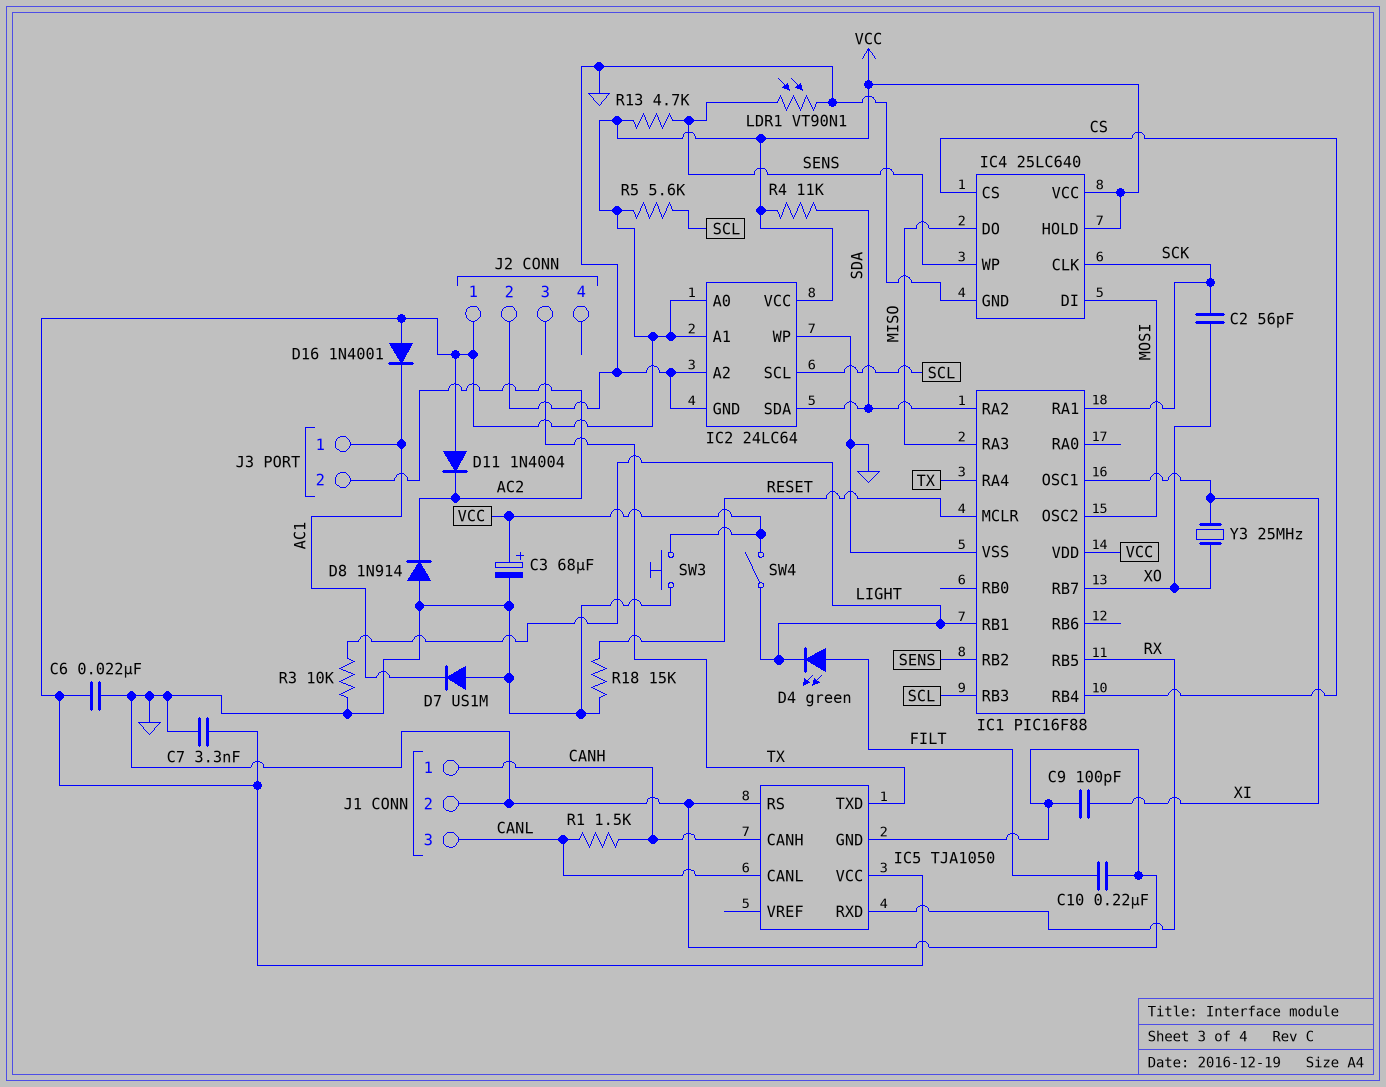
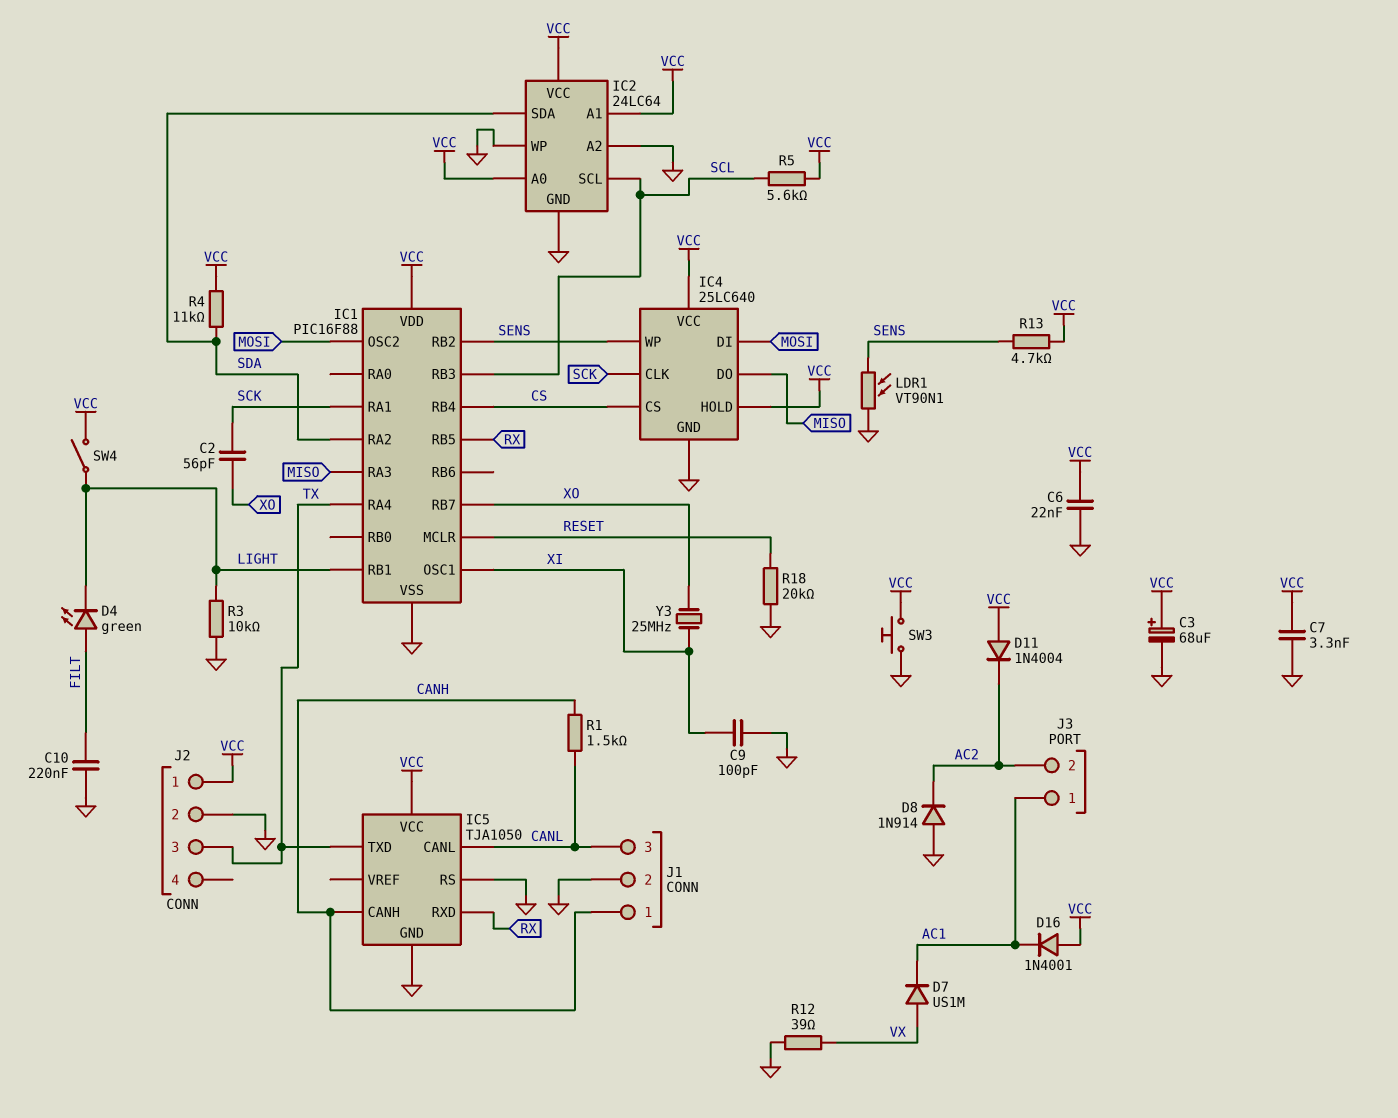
D7: diode US1M (A GND, K AC1) -> diode US1M (A VX, K AC1)
R12: none -> 39 (GND, VX)
R18: 15k (GND, RESET) -> 20k (GND, RESET)

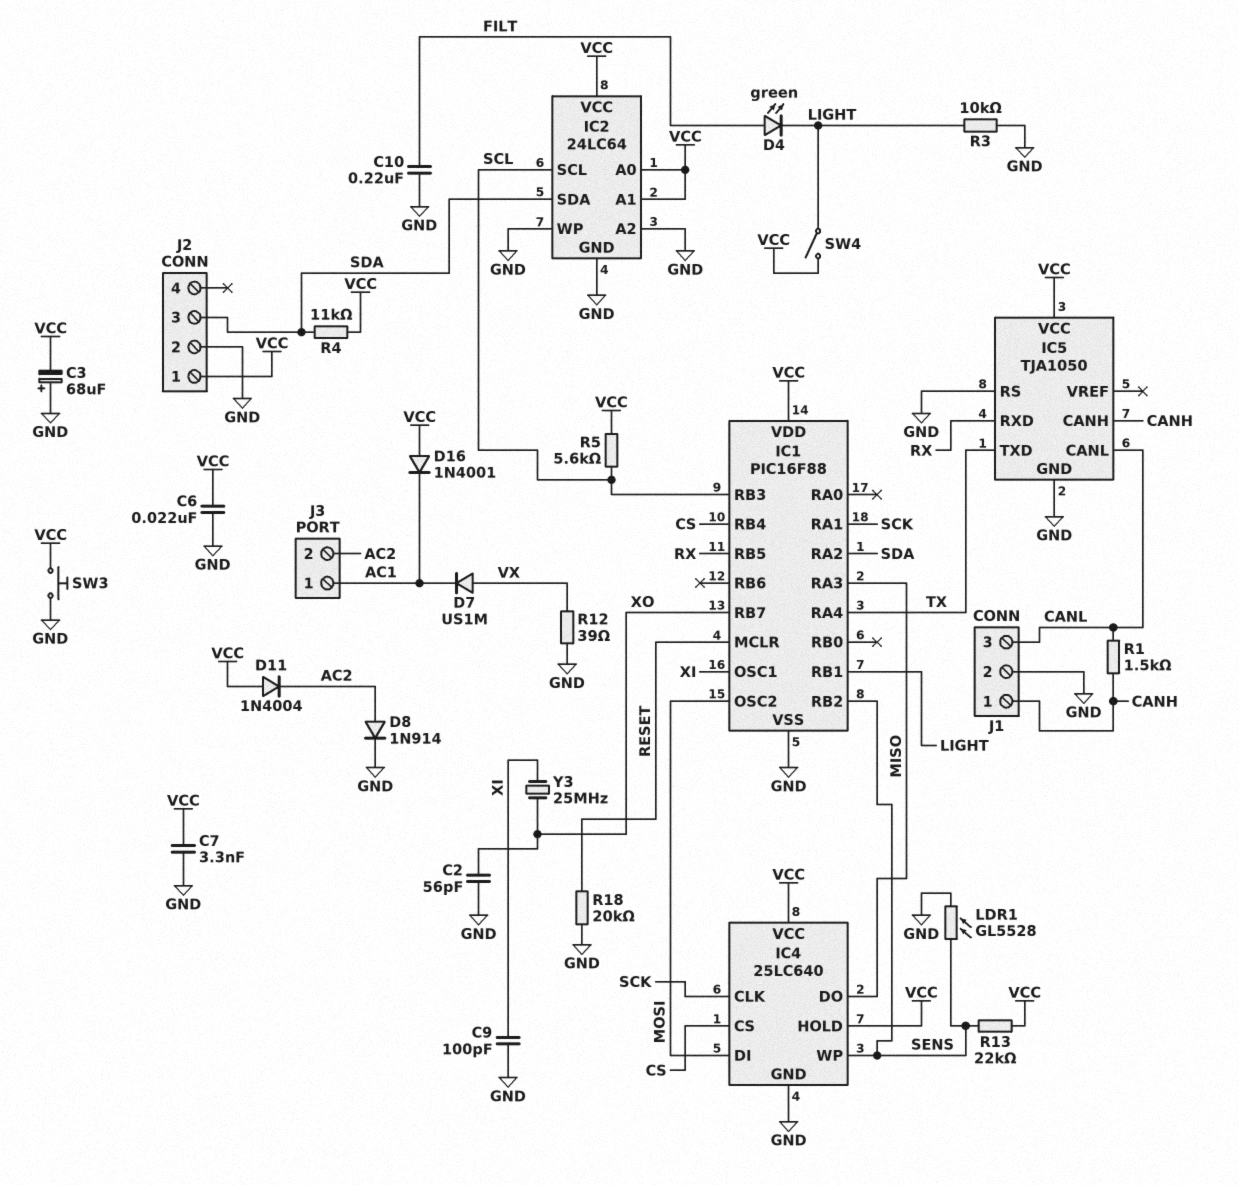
C2: 56pF (SCK, XO) -> 56pF (GND, XO)
C3: 68uF (plus VCC, minus GND) -> 68uF (plus GND, minus VCC)
D8: diode 1N914 (A GND, K AC2) -> diode 1N914 (A AC2, K GND)
J2 pin 3: TX -> SDA
LDR1: VT90N1 (GND, SENS) -> GL5528 (GND, SENS)
R13: 4.7k (SENS, VCC) -> 22k (SENS, VCC)

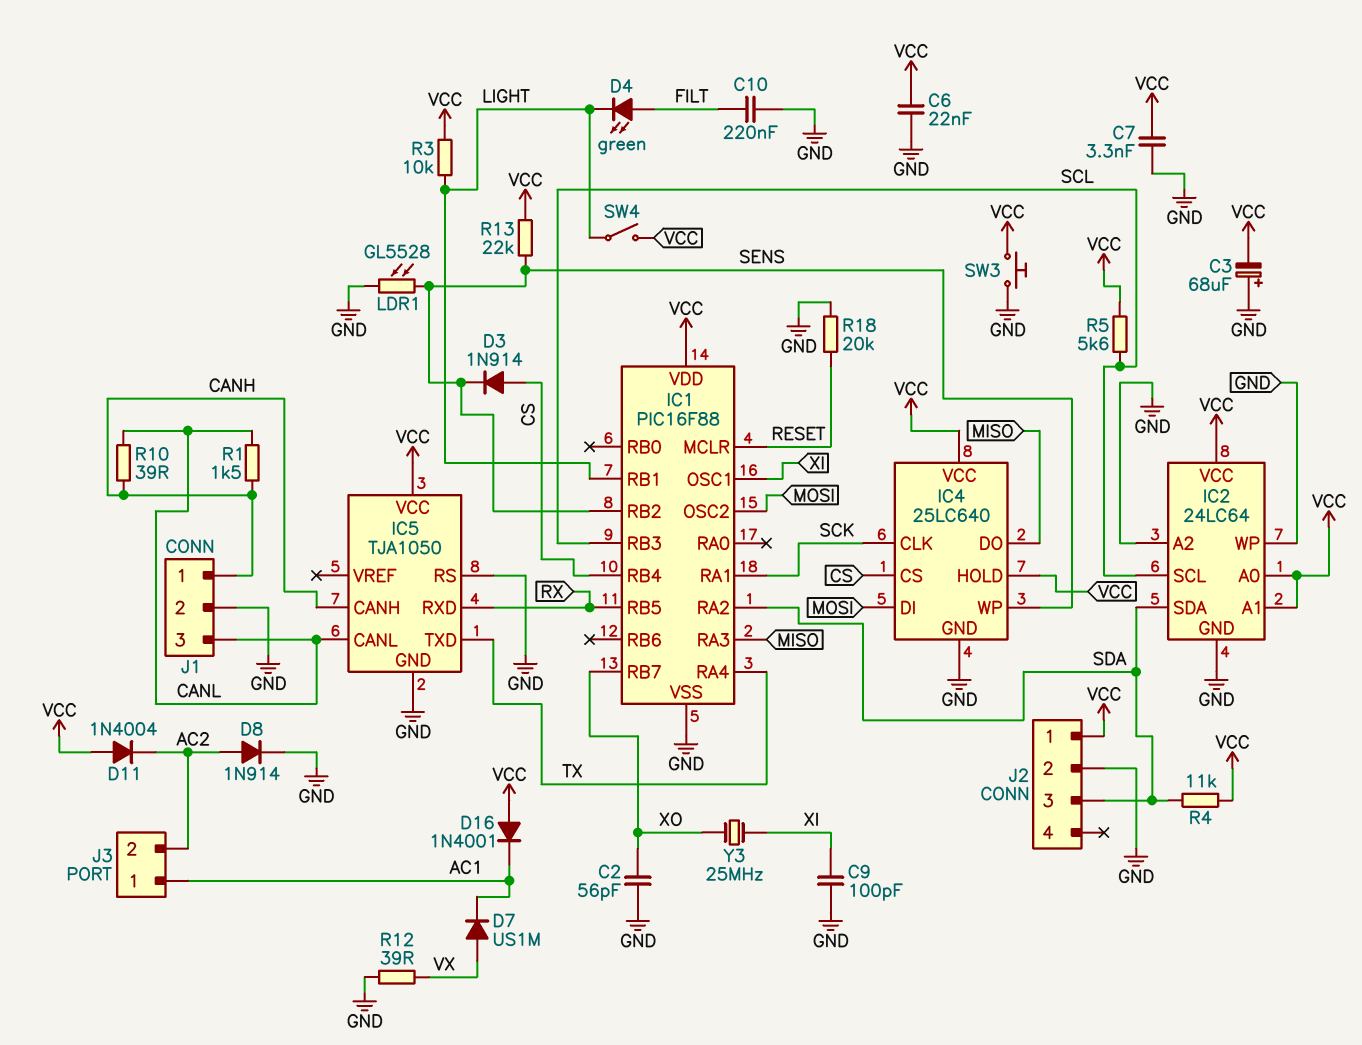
D3: none -> diode 1N914 (A CS, K SENS)
R3: 10k (GND, LIGHT) -> 10k (LIGHT, VCC)
R10: none -> 39 (CANH, CANL)

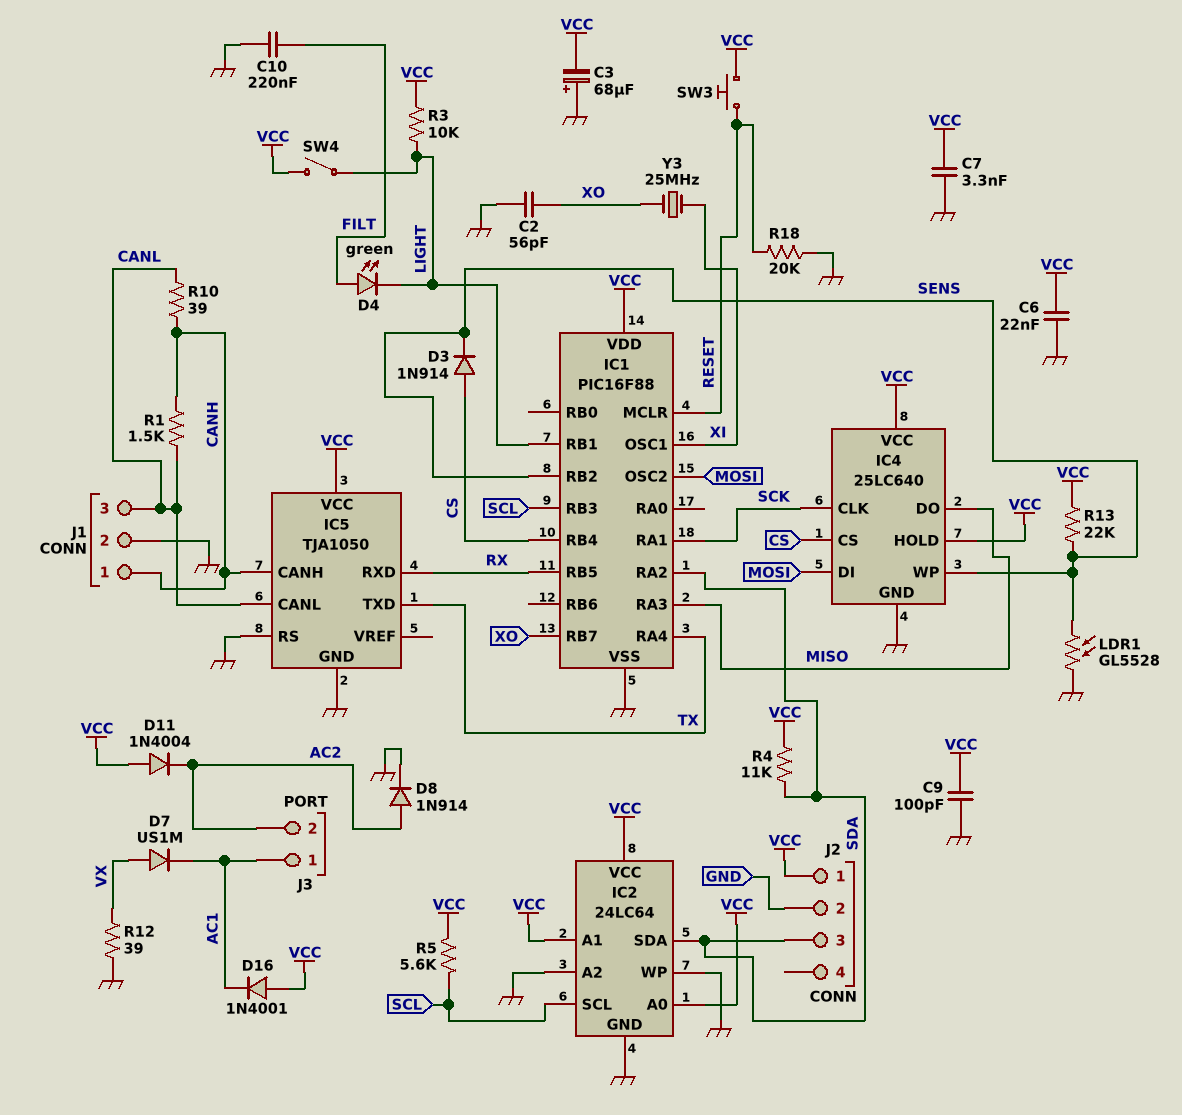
C9: 100pF (GND, XI) -> 100pF (GND, VCC)
SW3: button (GND, VCC) -> button (RESET, VCC)

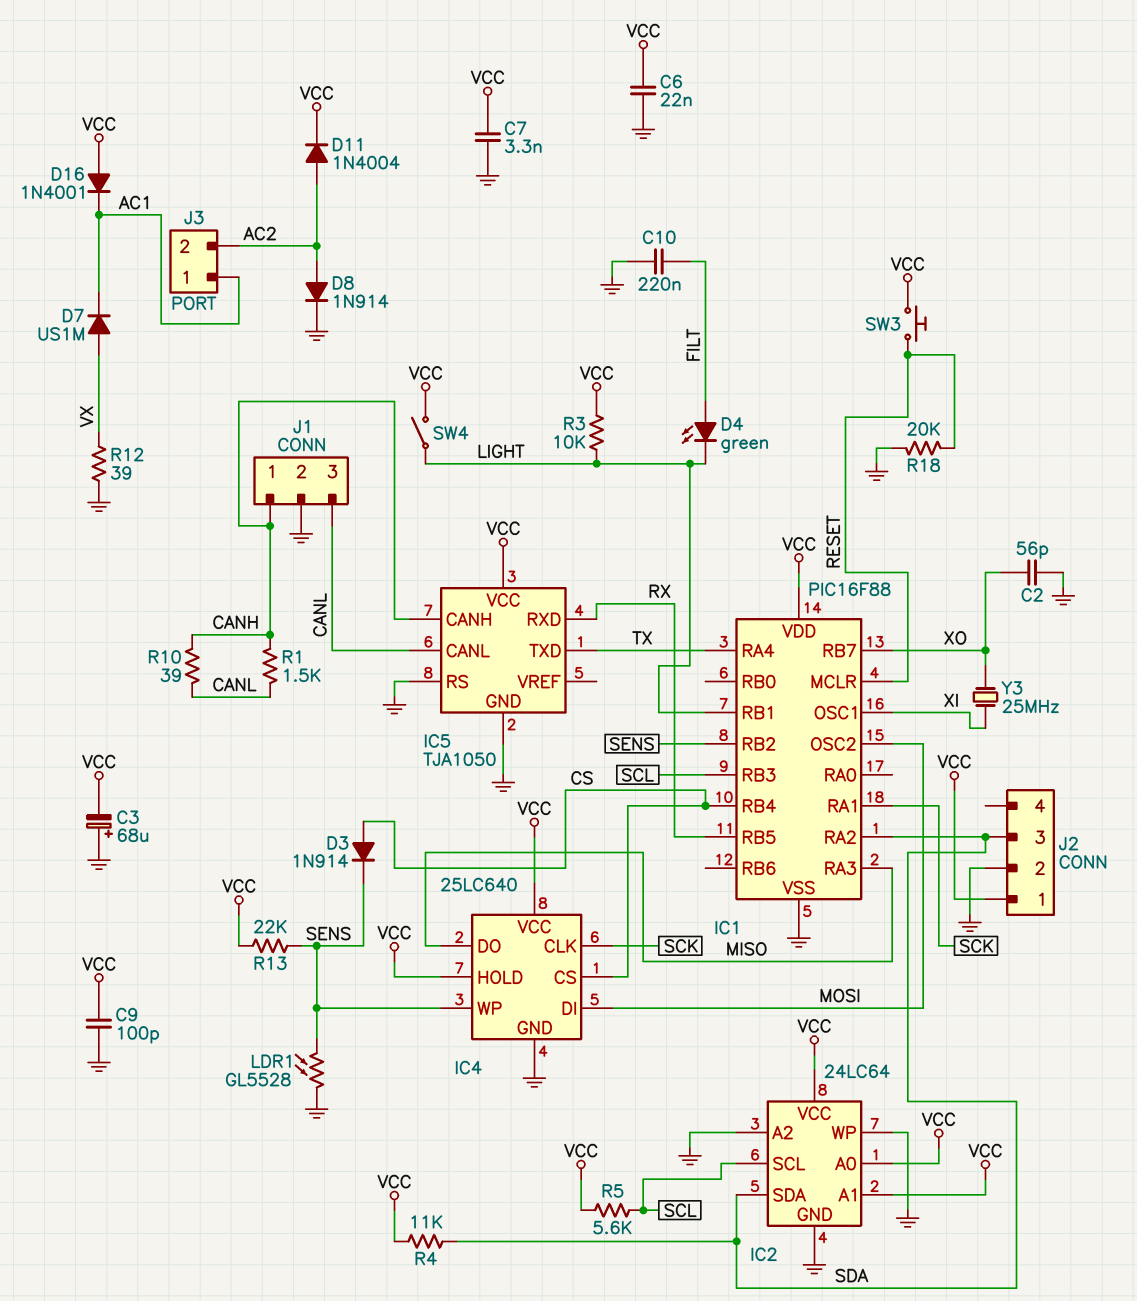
D11: diode 1N4004 (A VCC, K AC2) -> diode 1N4004 (A AC2, K VCC)

